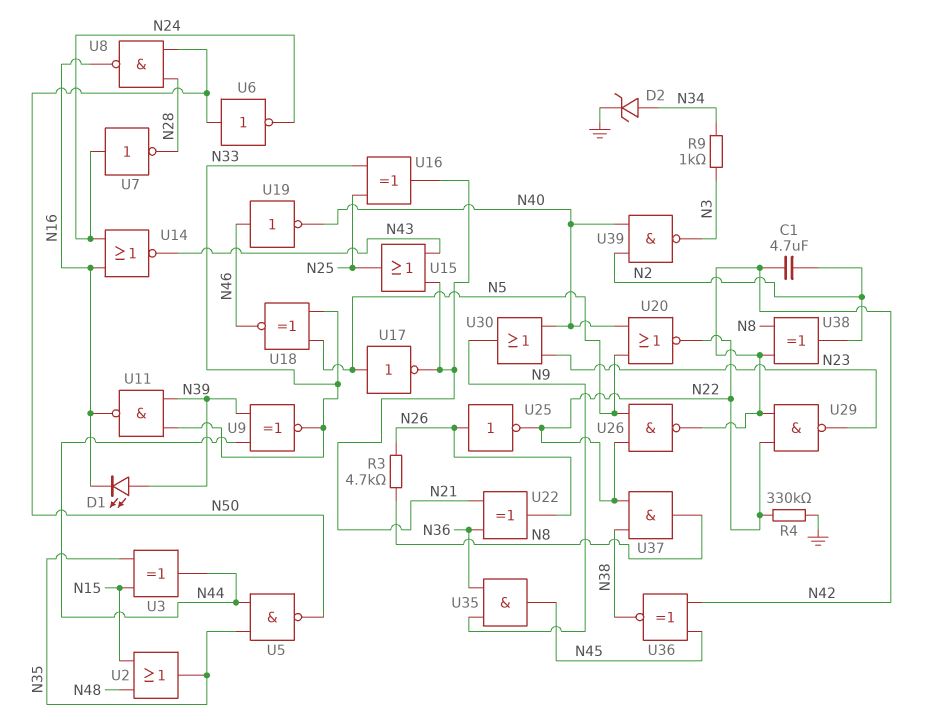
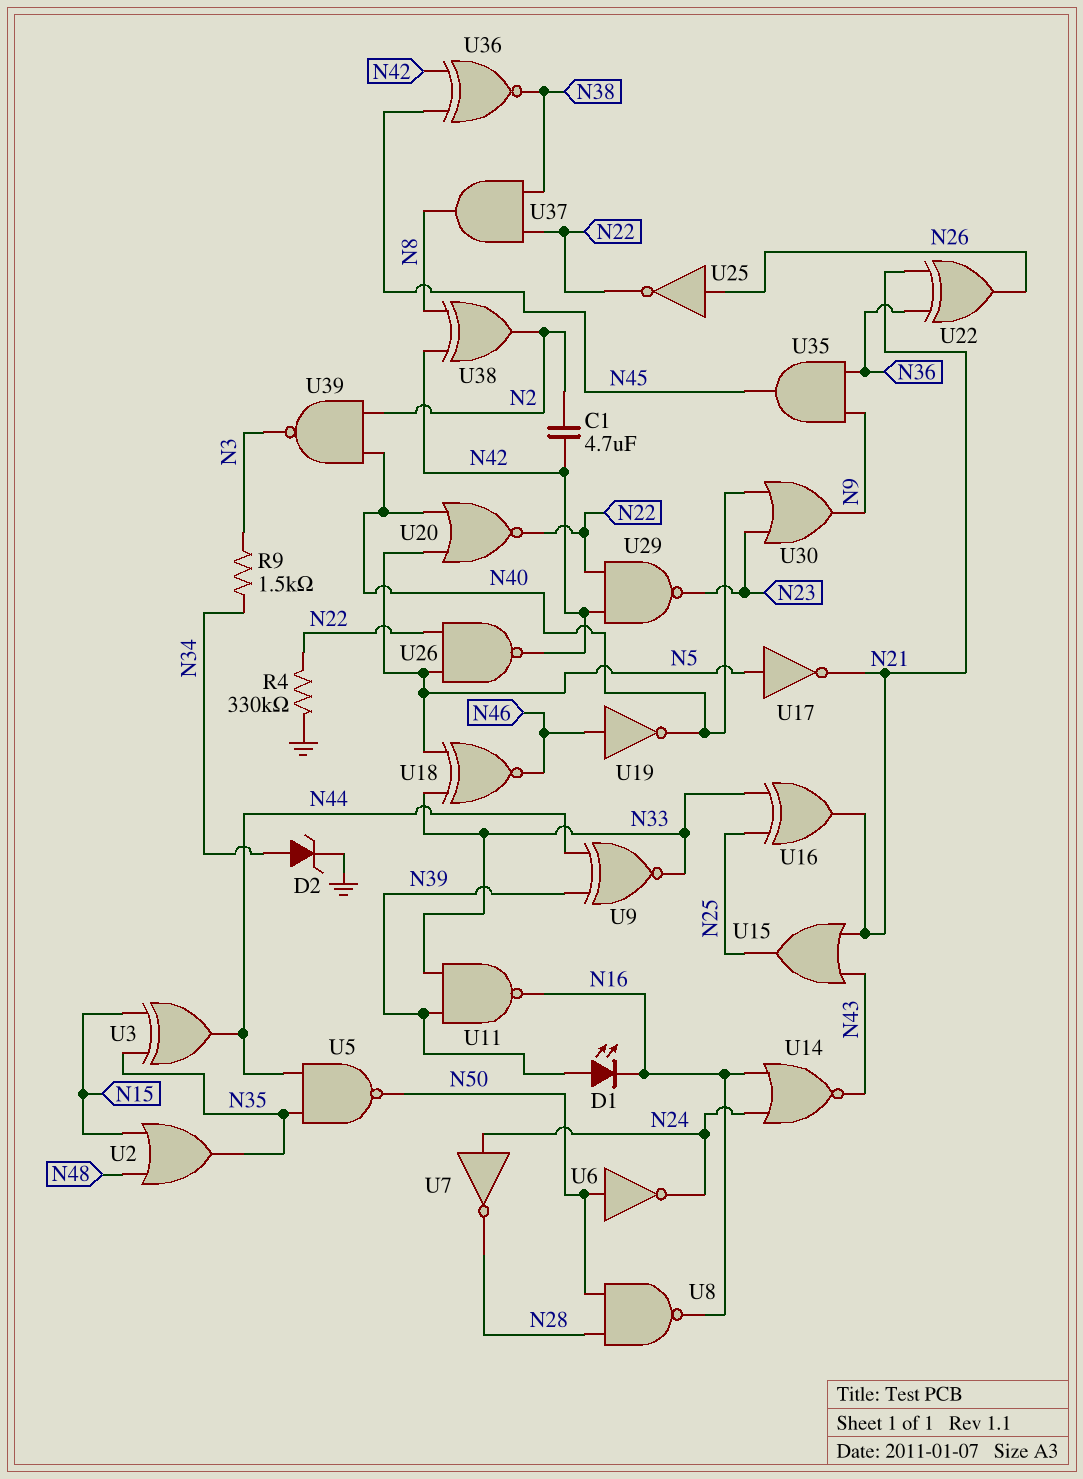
R3: 4.7k (N8, N26) -> none
R9: 1k (N3, N34) -> 1.5k (N3, N34)

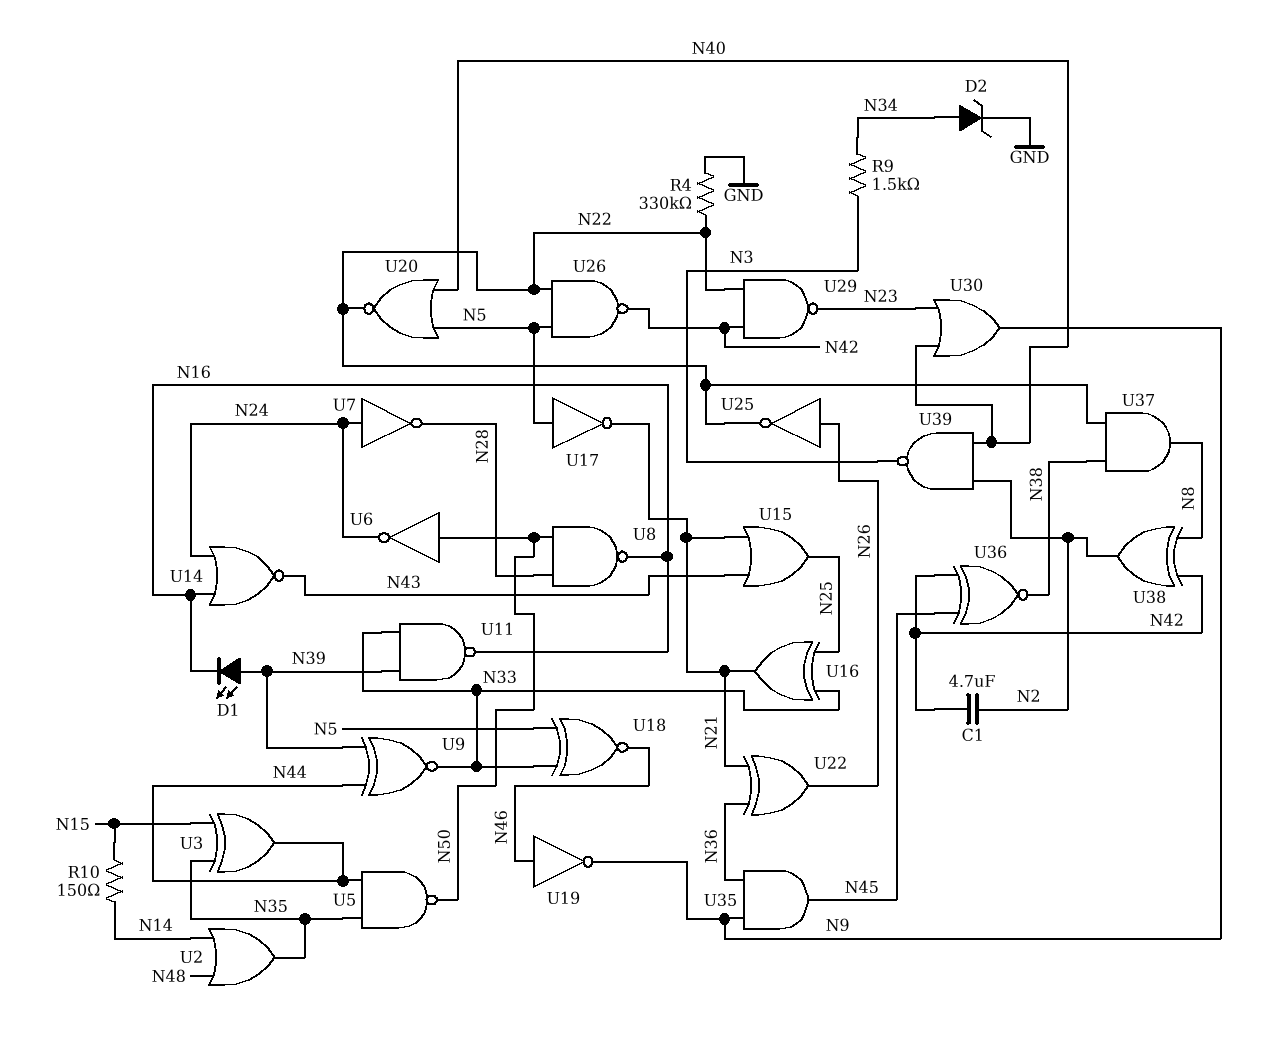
R10: none -> 150 (N14, N15)
U2: OR (in N15, in N48, out N35) -> OR (in N14, in N48, out N35)
U19: NOT (in N46, out N40) -> NOT (in N46, out N9)

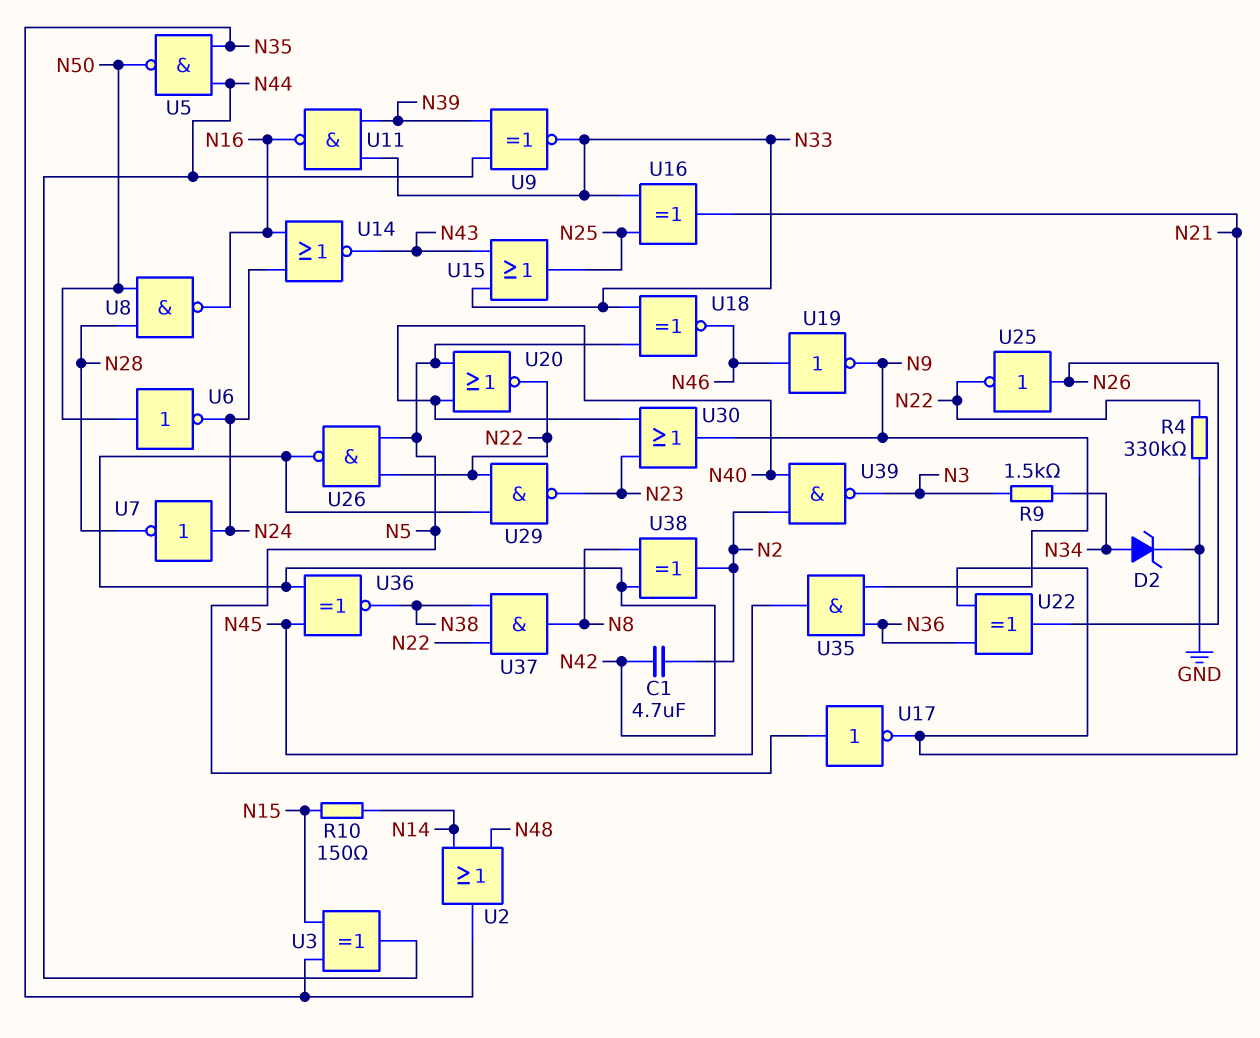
D1: LED (A N39, K N16) -> none
U15: OR (in N21, in N43, out N25) -> OR (in N33, in N43, out N25)

